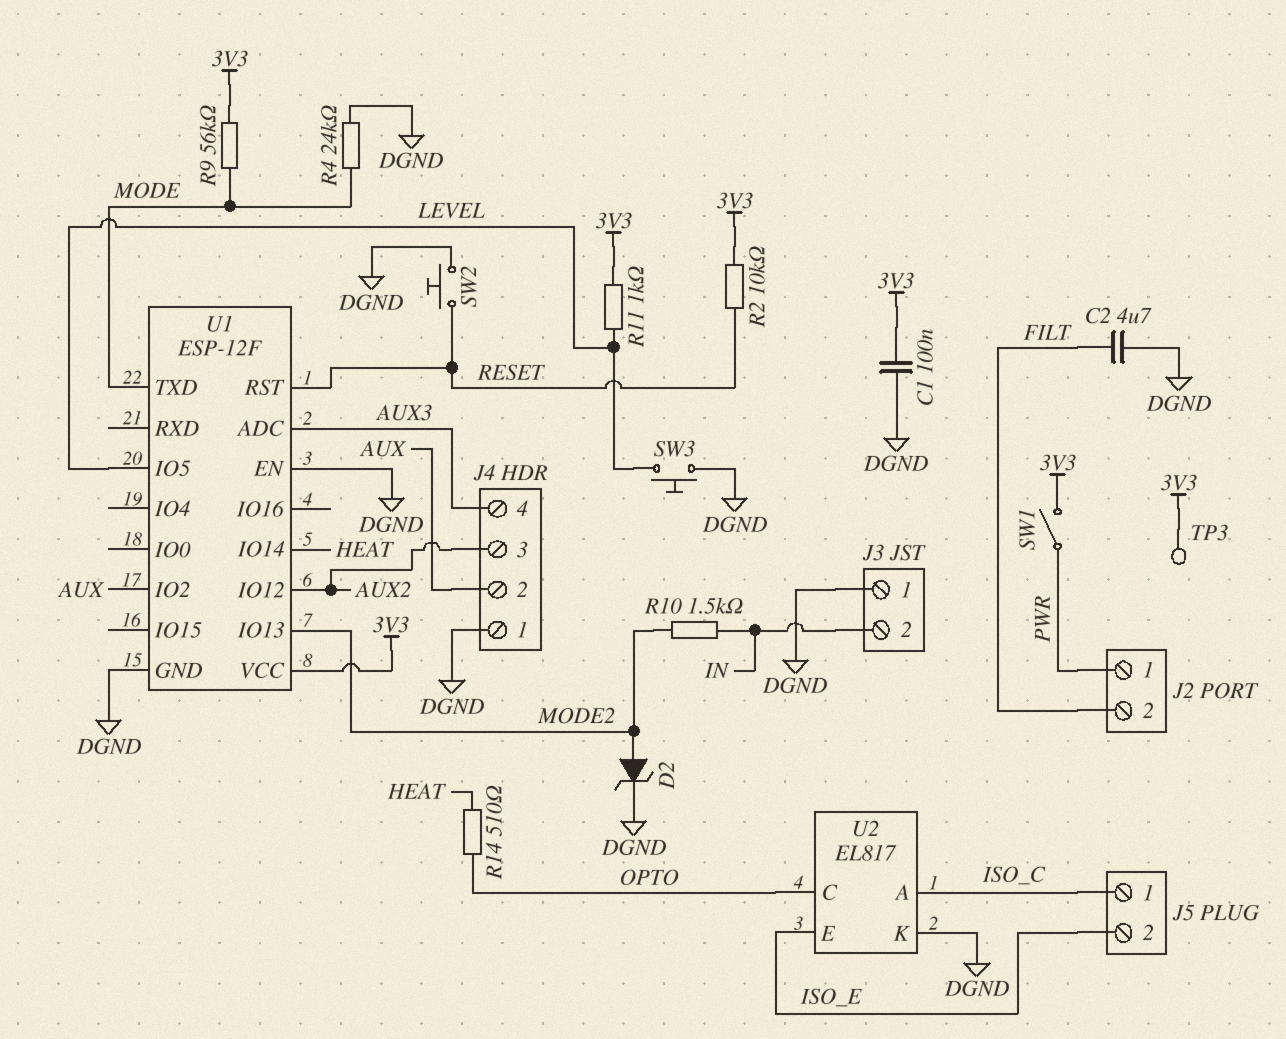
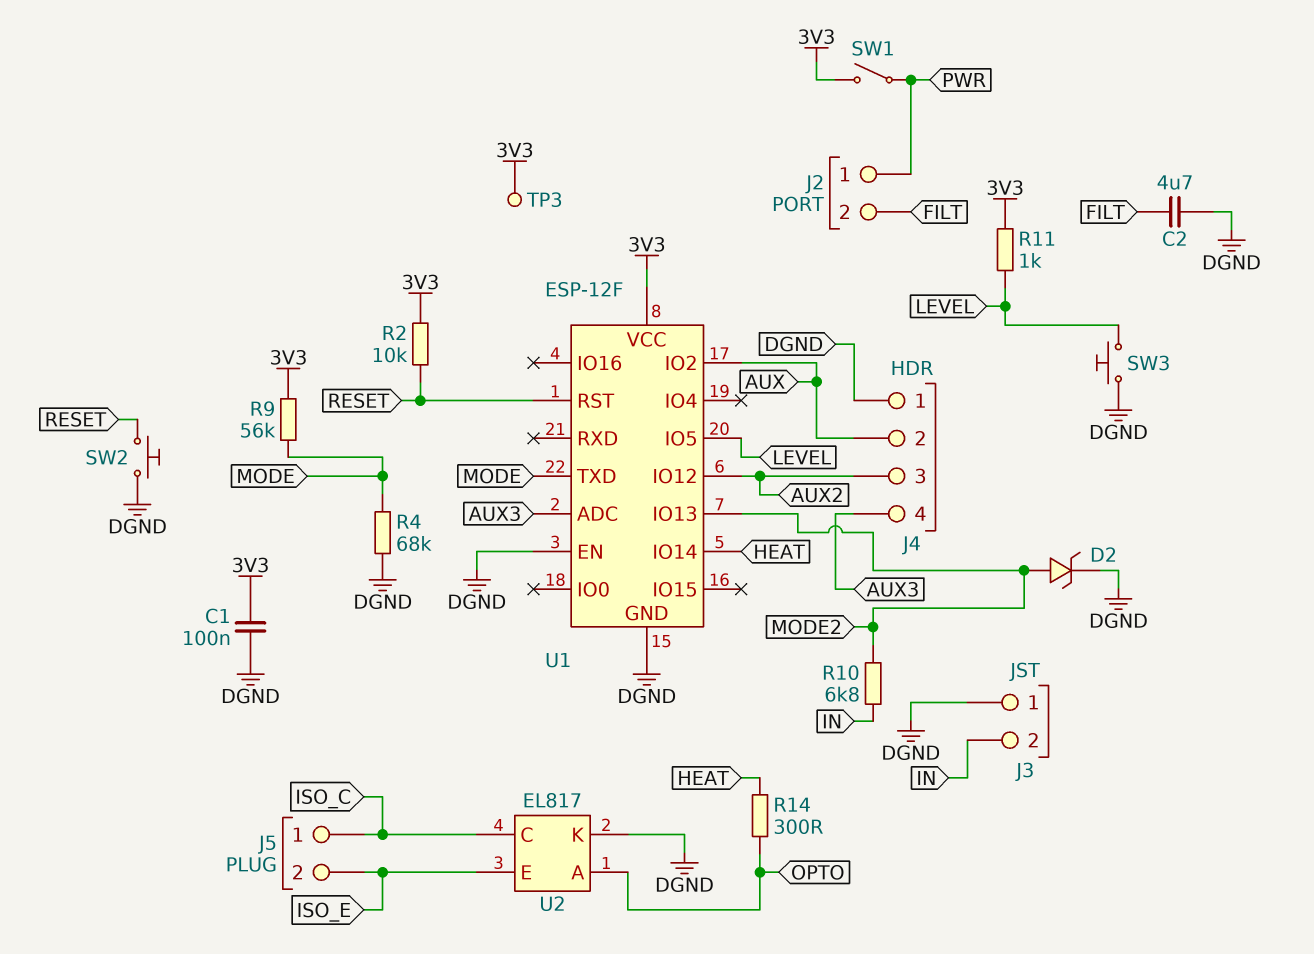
R4: 24k (DGND, MODE) -> 68k (DGND, MODE)
R10: 1.5k (IN, MODE2) -> 6.8k (IN, MODE2)
R14: 510 (HEAT, OPTO) -> 300 (HEAT, OPTO)
U2 pin A: ISO_C -> OPTO
U2 pin C: OPTO -> ISO_C

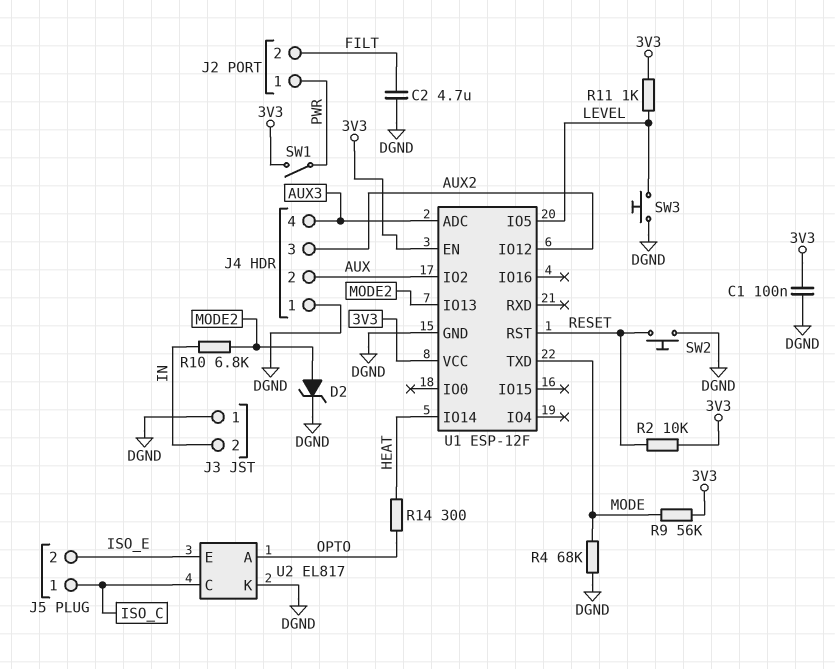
TP3: test point (3V3) -> none
U1 pin EN: DGND -> 3V3

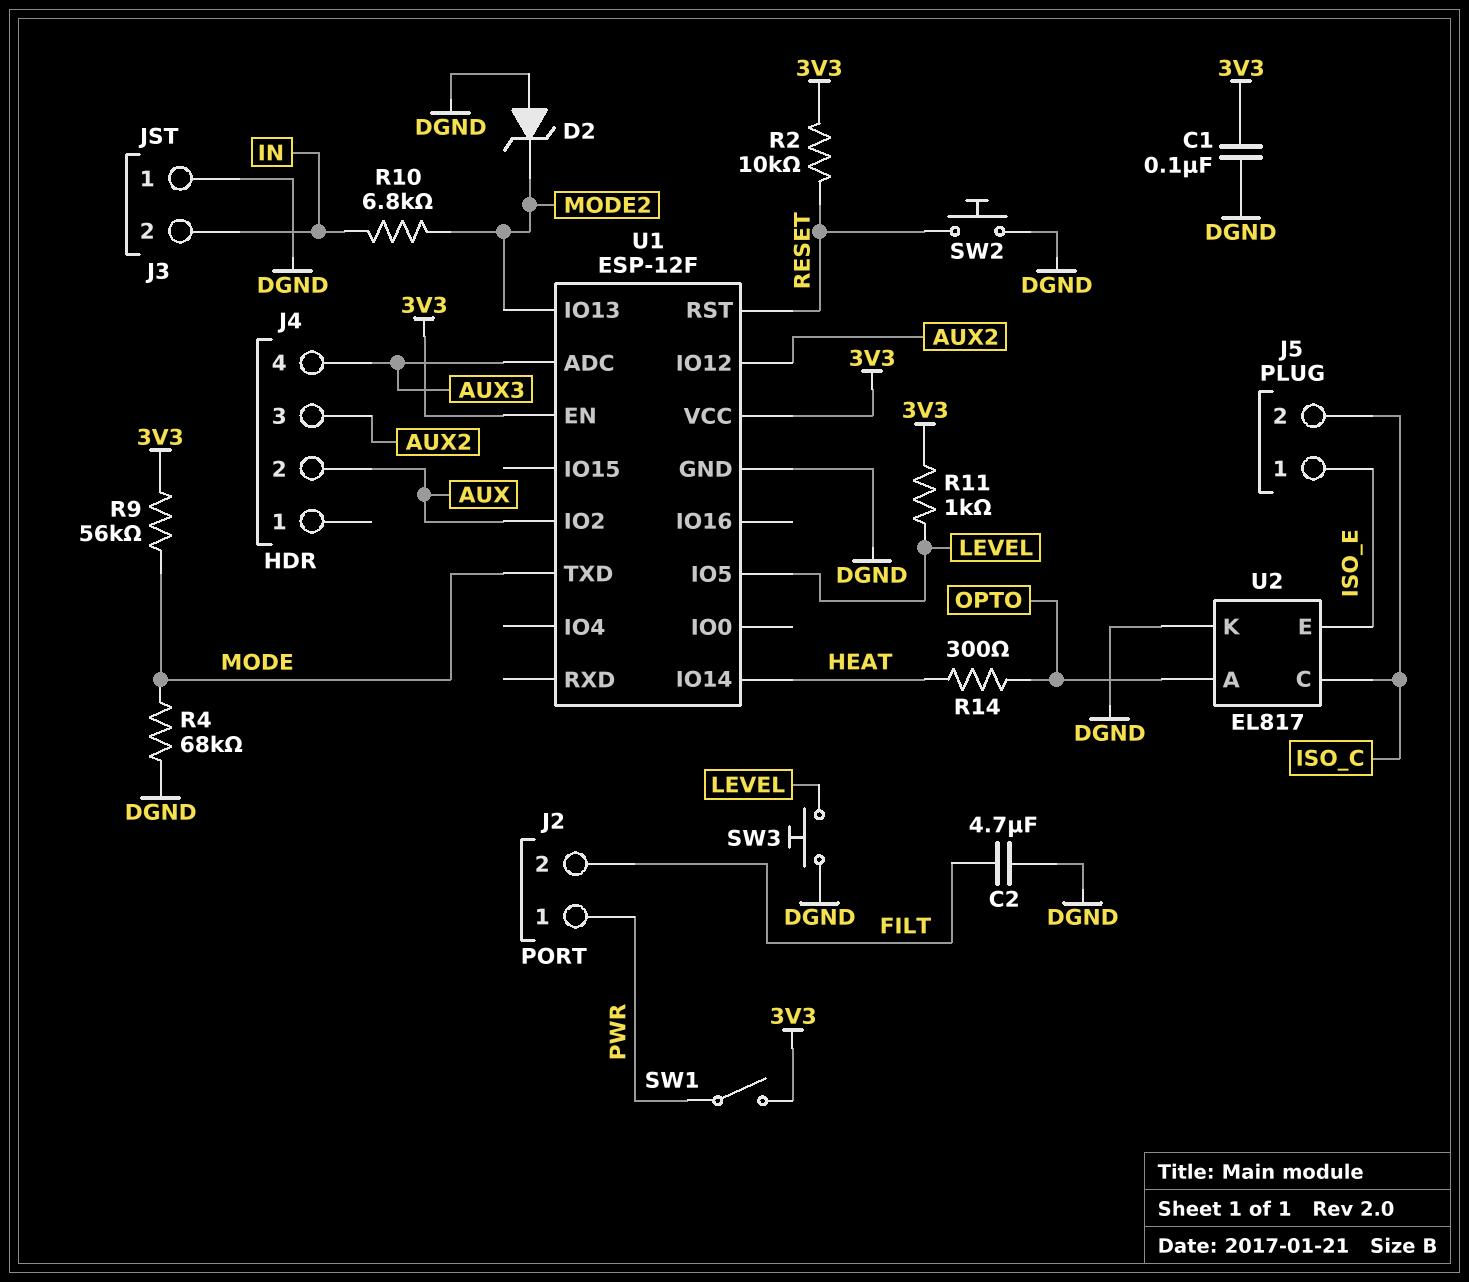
D2: zener (A MODE2, K DGND) -> zener (A DGND, K MODE2)
J4 pin 1: DGND -> none
J5 pin 1: ISO_C -> ISO_E
J5 pin 2: ISO_E -> ISO_C

